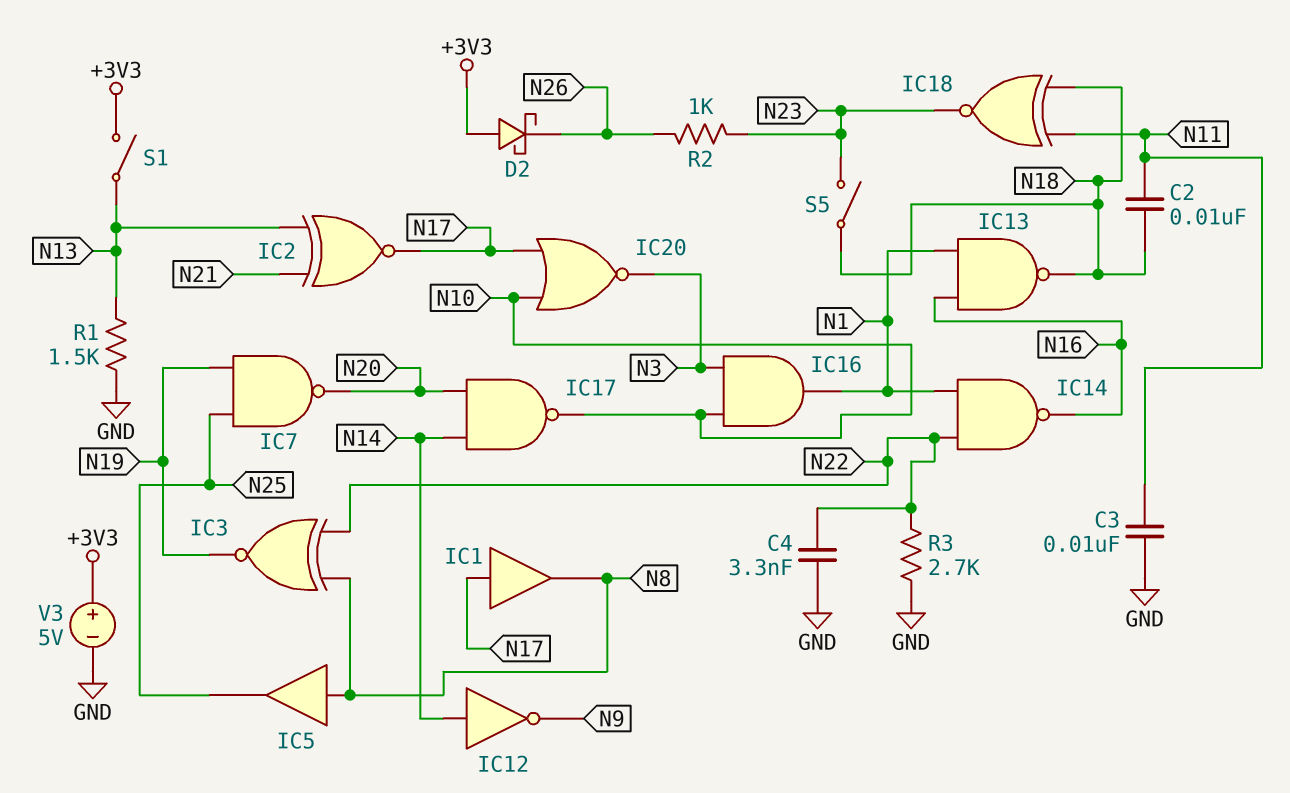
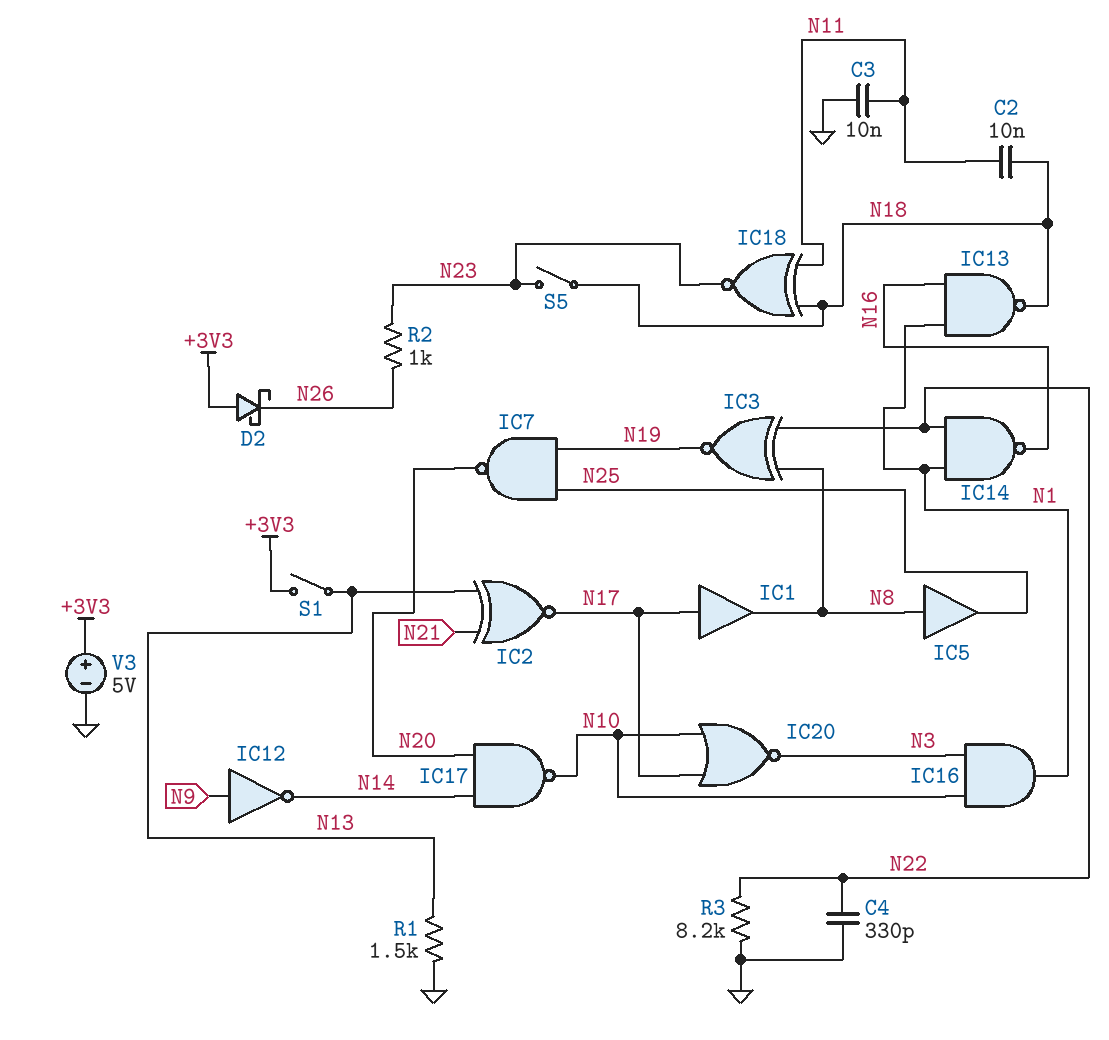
C4: 3.3nF (GND, N22) -> 330pF (GND, N22)
IC12: NOT (in N14, out N9) -> NOT (in N9, out N14)
R3: 2.7k (GND, N22) -> 8.2k (GND, N22)

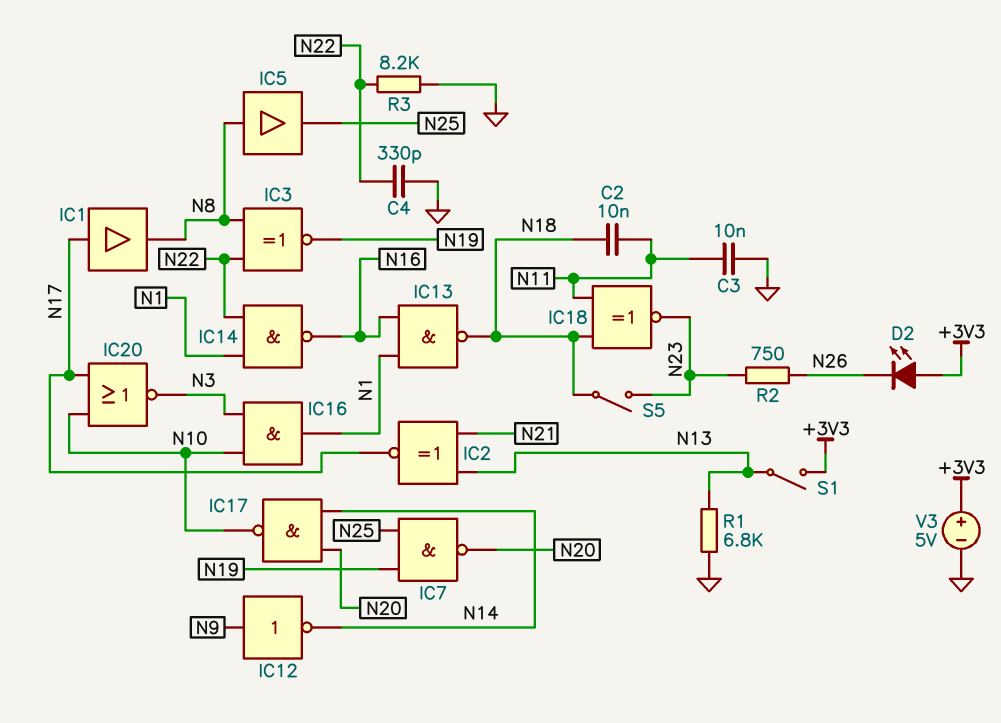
D2: schottky (A +3V3, K N26) -> LED (A +3V3, K N26)
R1: 1.5k (GND, N13) -> 6.8k (GND, N13)
R2: 1k (N23, N26) -> 750 (N23, N26)

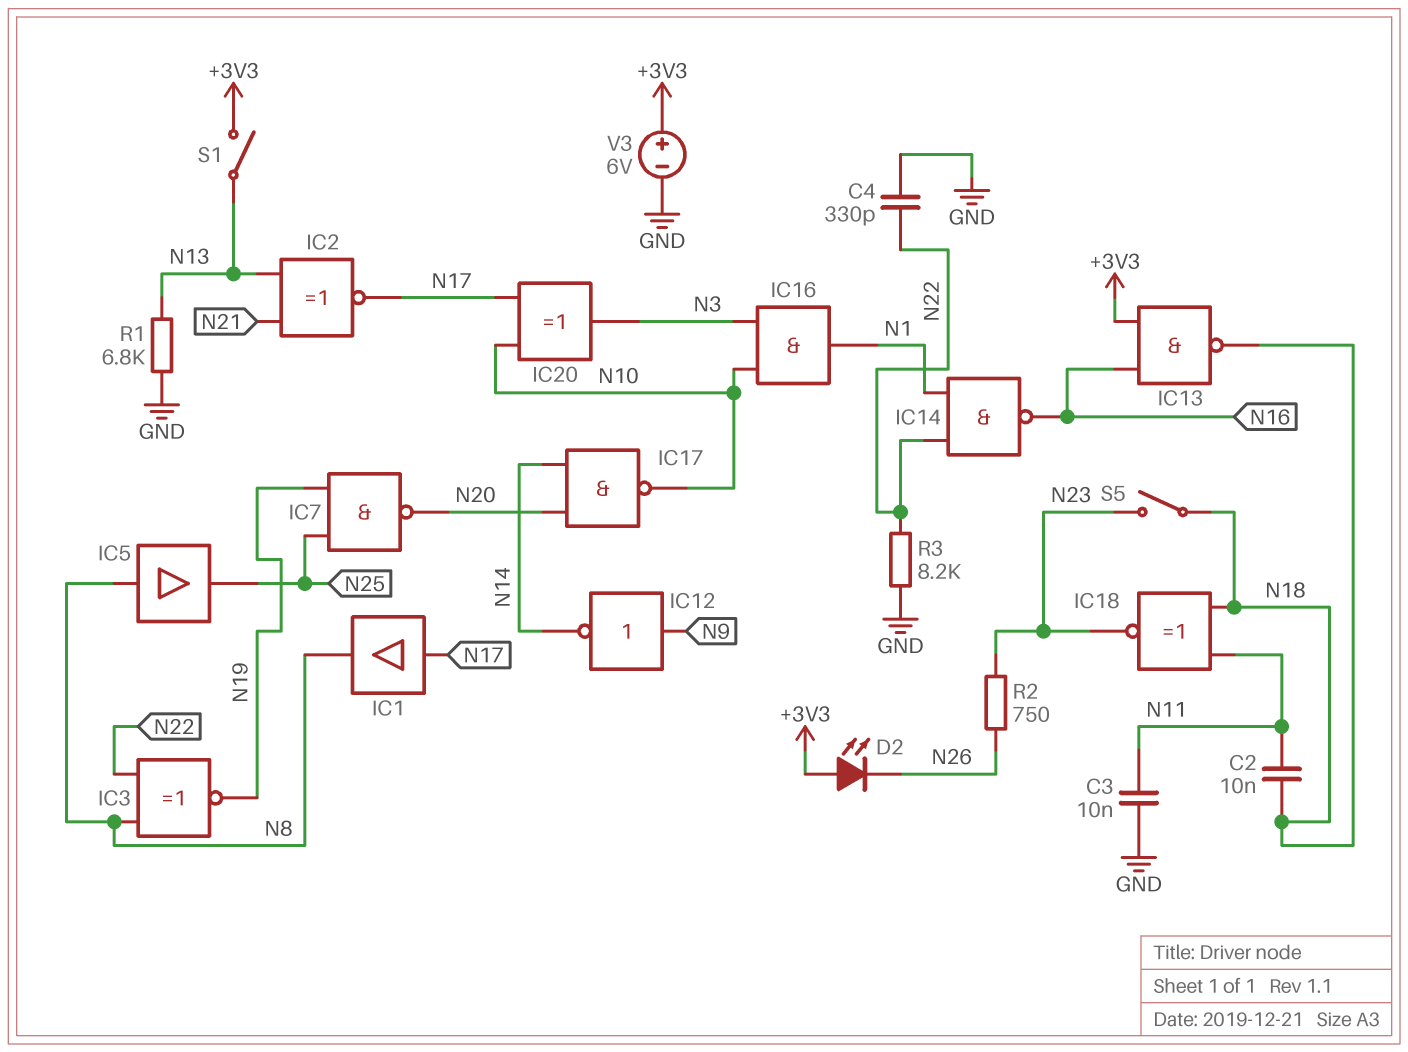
IC13: NAND (in N1, in N16, out N18) -> NAND (in +3V3, in N16, out N18)
IC20: NOR (in N10, in N17, out N3) -> XOR (in N10, in N17, out N3)
V3: 5V (plus +3V3, minus GND) -> 6V (plus +3V3, minus GND)

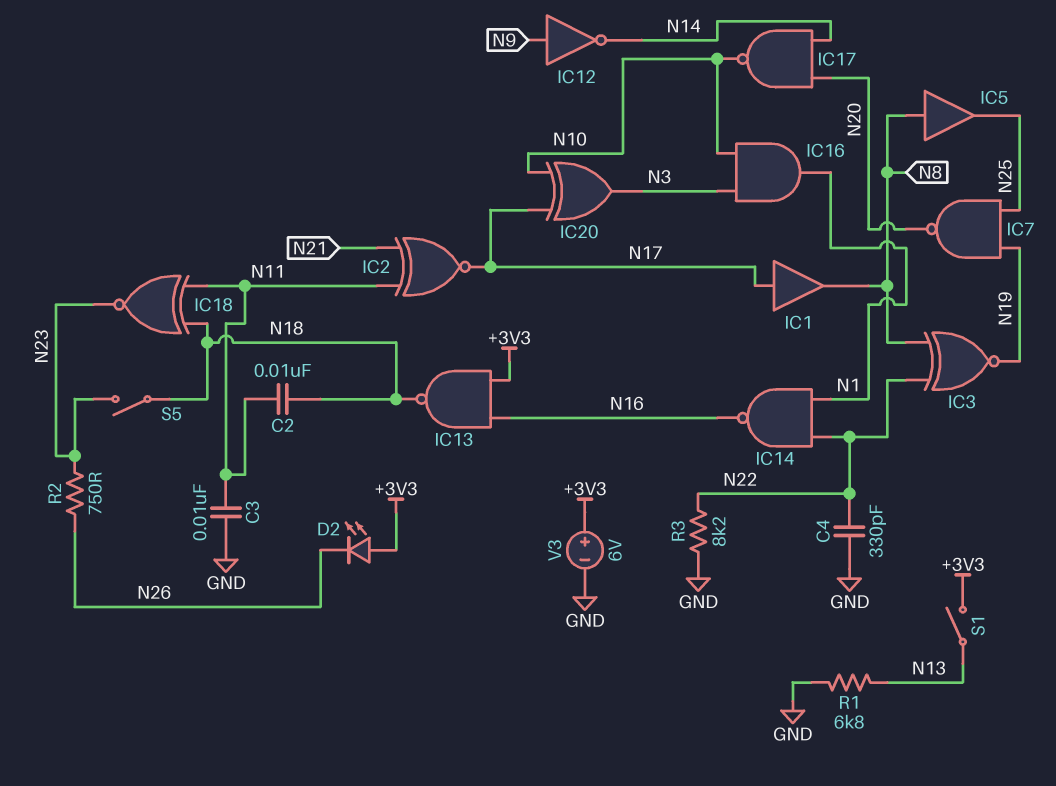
IC2: XNOR (in N13, in N21, out N17) -> XNOR (in N11, in N21, out N17)

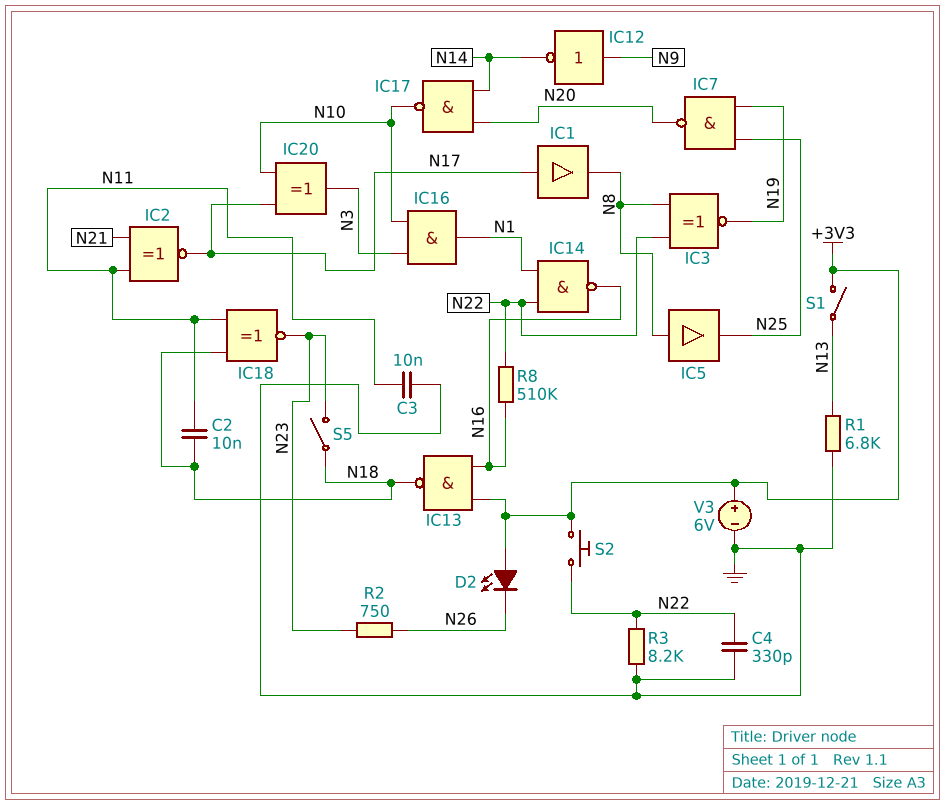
R8: none -> 510k (N16, N22)
S2: none -> button (+3V3, N22)

